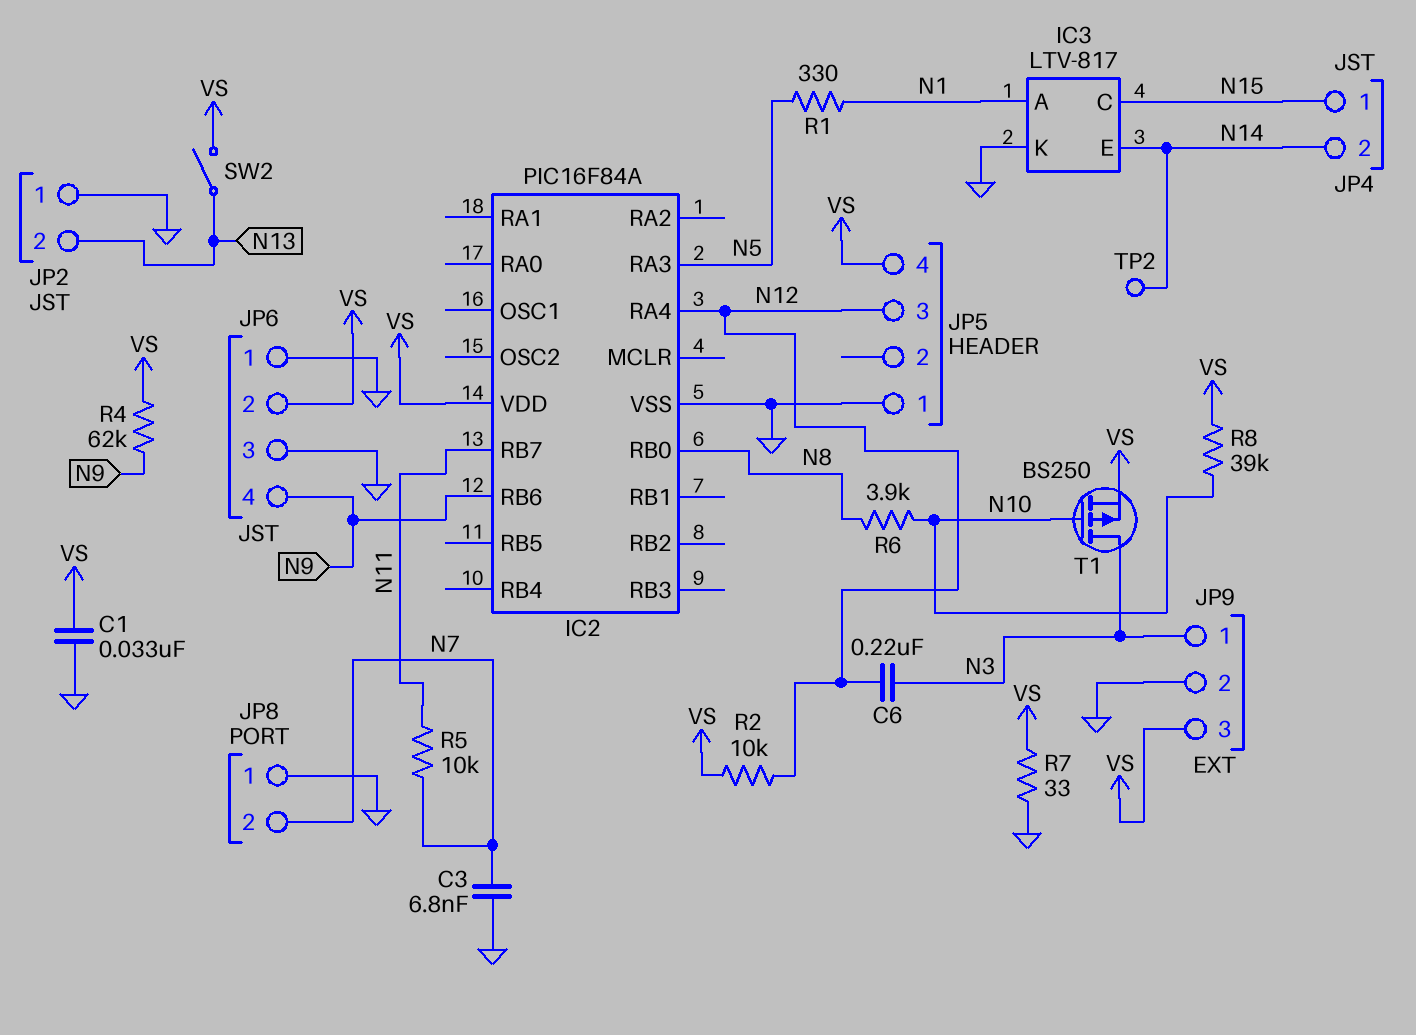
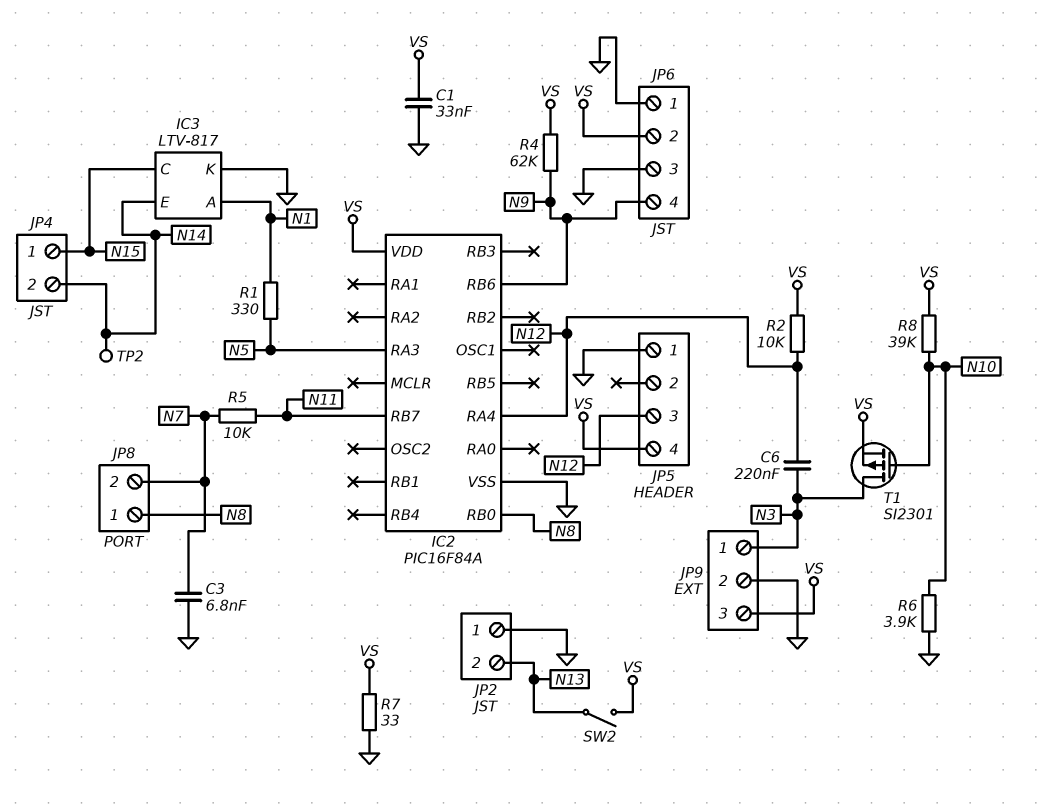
JP8 pin 1: GND -> N8
R6: 3.9k (N8, N10) -> 3.9k (GND, N10)
T1: PMOS BS250 (G N10, D N3, S VS) -> PMOS SI2301 (G N10, D N3, S VS)

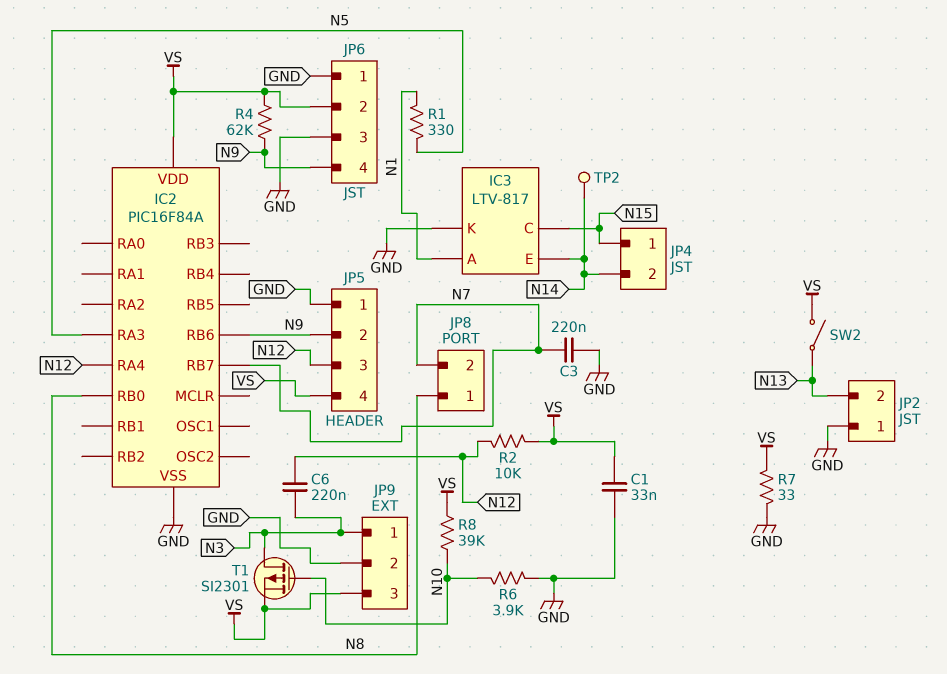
C3: 6.8nF (GND, N7) -> 220nF (GND, N7)
IC2 pin RB7: N11 -> N7
JP5 pin 2: none -> N9
R5: 10k (N7, N11) -> none

